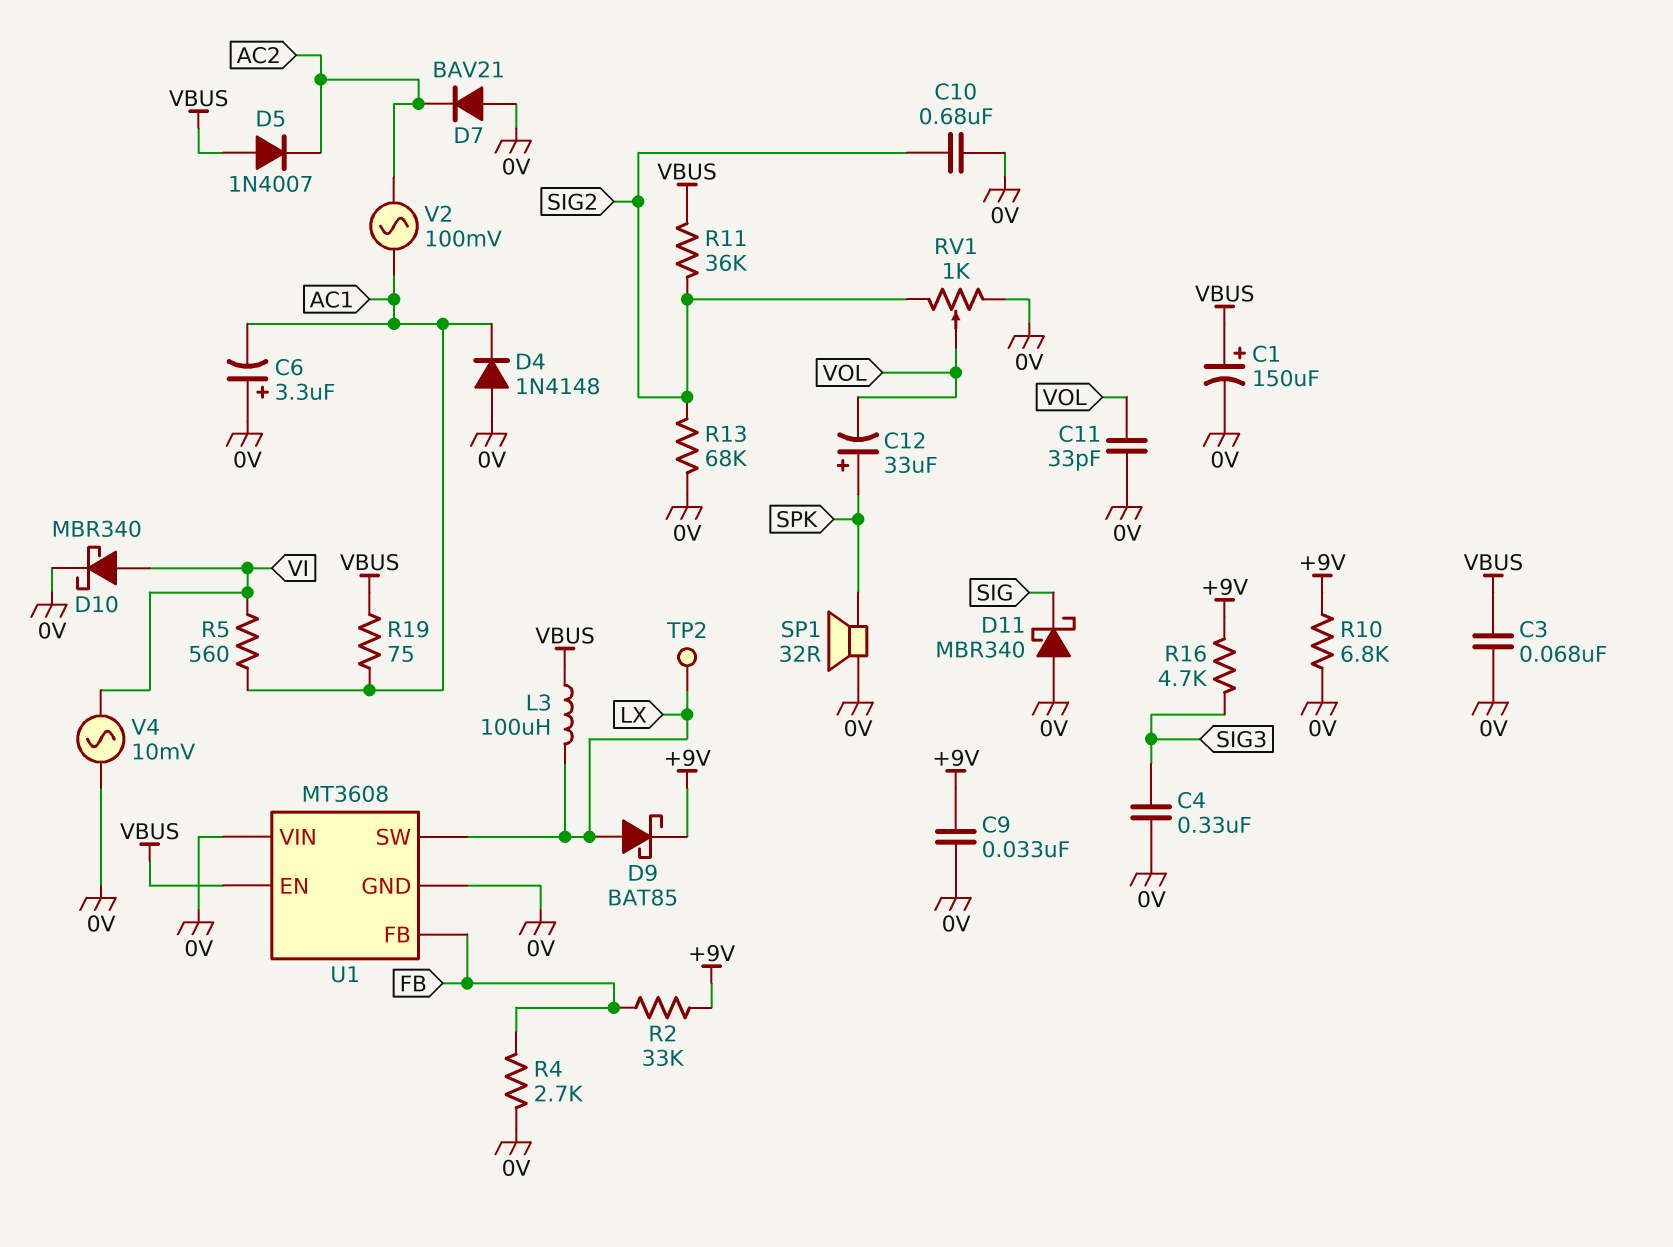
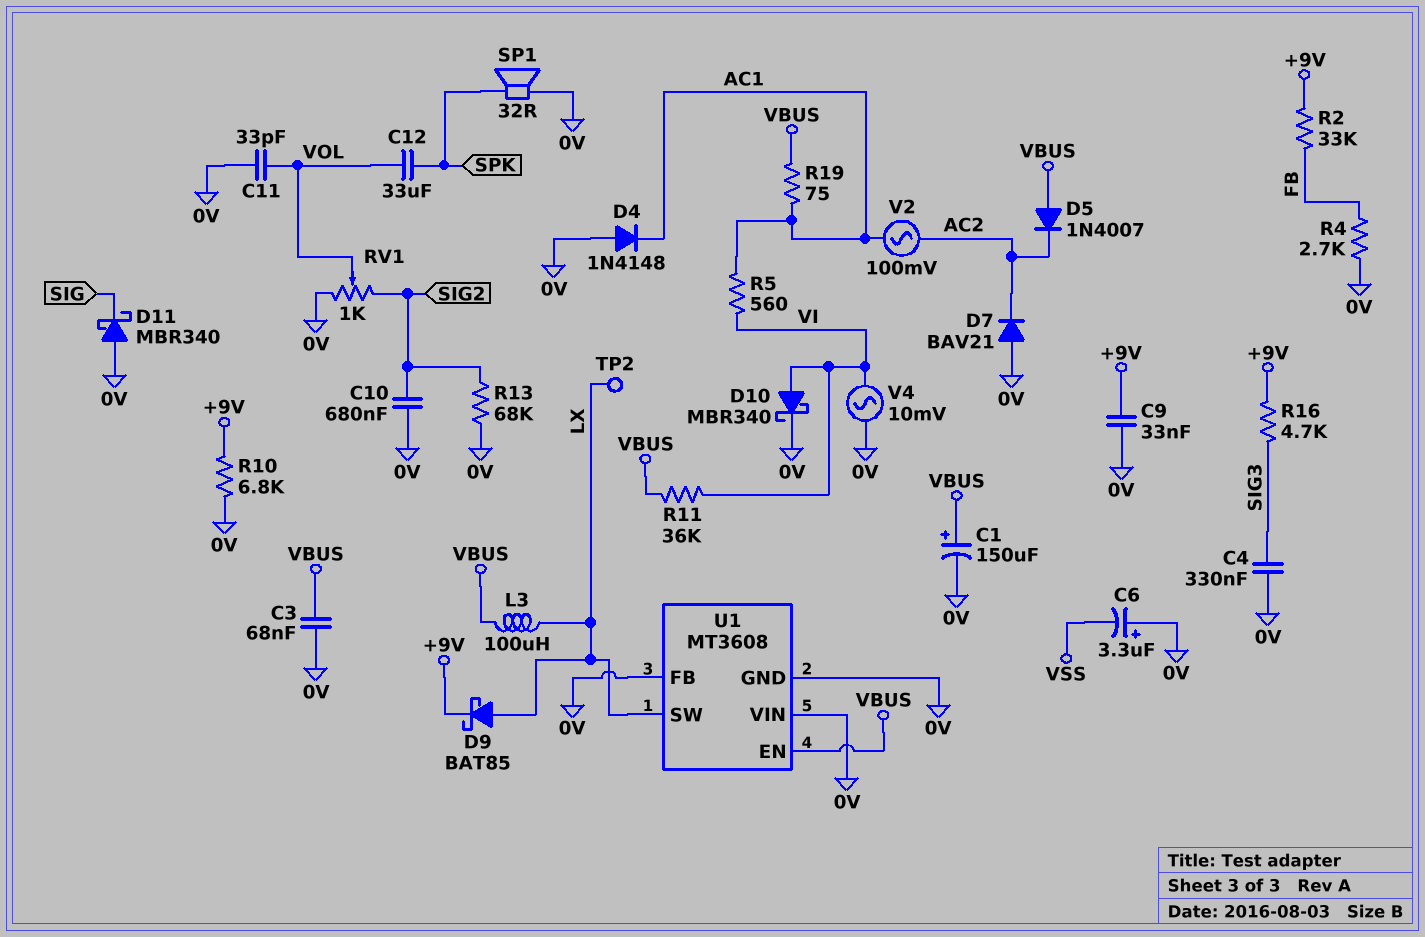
C6: 3.3uF (plus 0V, minus AC1) -> 3.3uF (plus 0V, minus VSS)
C12: 33uF (plus SPK, minus VOL) -> 33uF (SPK, VOL)
R11: 36k (SIG2, VBUS) -> 36k (VBUS, VI)
U1 pin FB: FB -> 0V

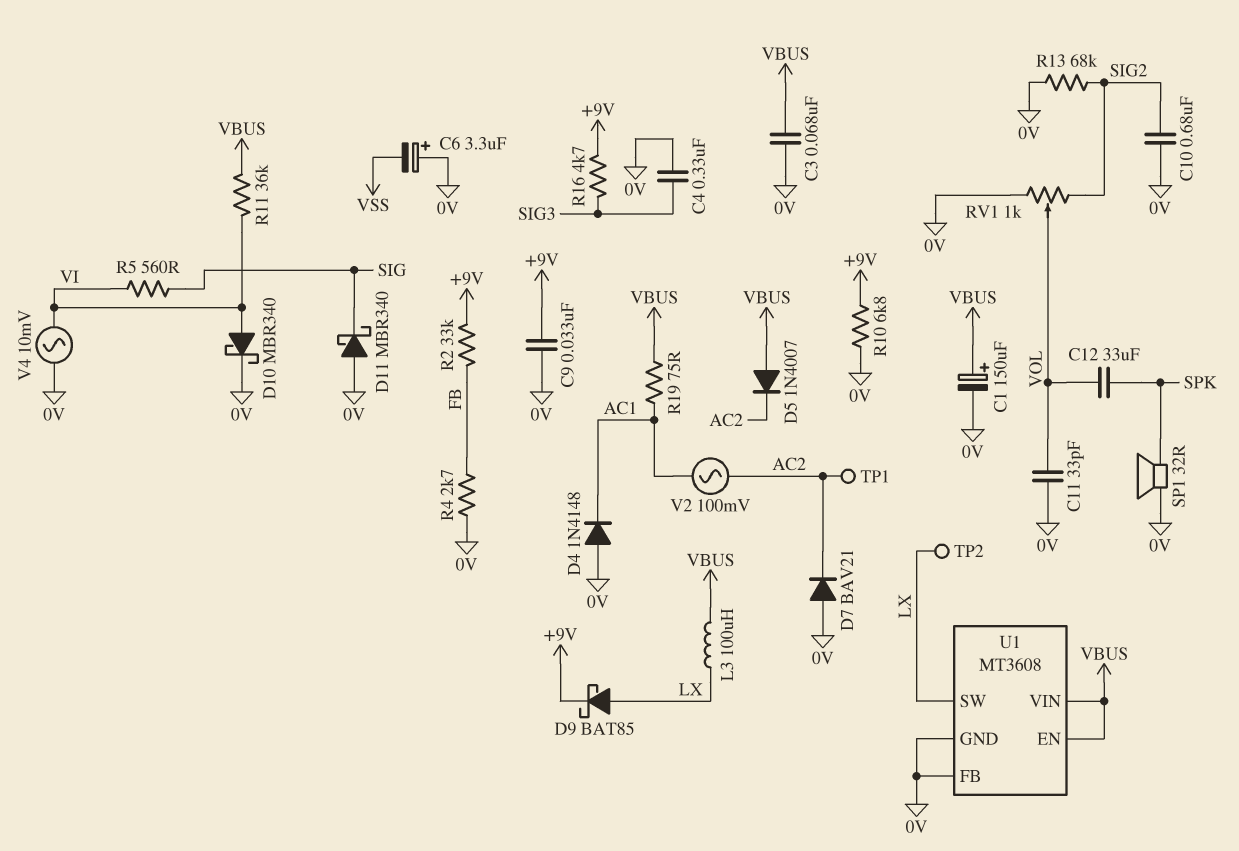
R5: 560 (AC1, VI) -> 560 (SIG, VI)
TP1: none -> test point (AC2)
U1 pin VIN: 0V -> VBUS

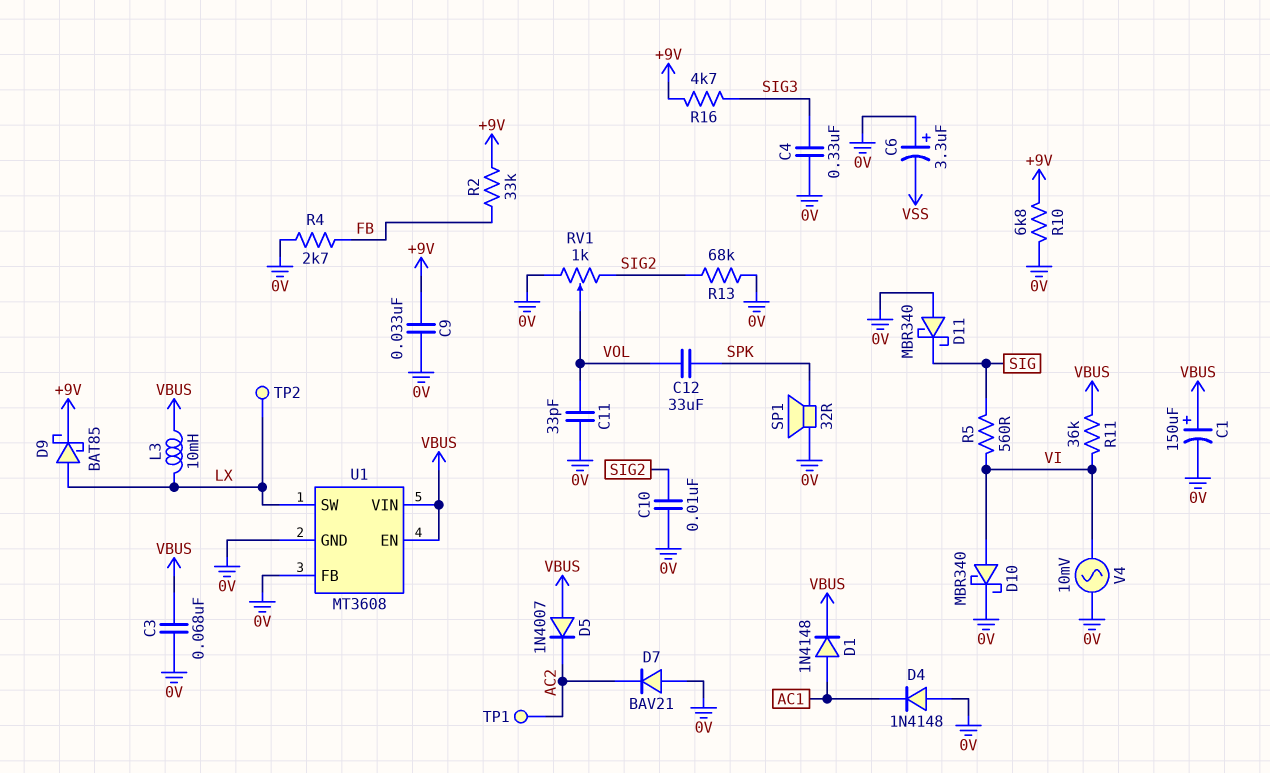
C10: 680nF (0V, SIG2) -> 10nF (0V, SIG2)
D1: none -> diode 1N4148 (A AC1, K VBUS)
L3: 100uH (LX, VBUS) -> 10mH (LX, VBUS)
R19: 75 (AC1, VBUS) -> none
V2: AC 100mV (AC1, AC2) -> none

